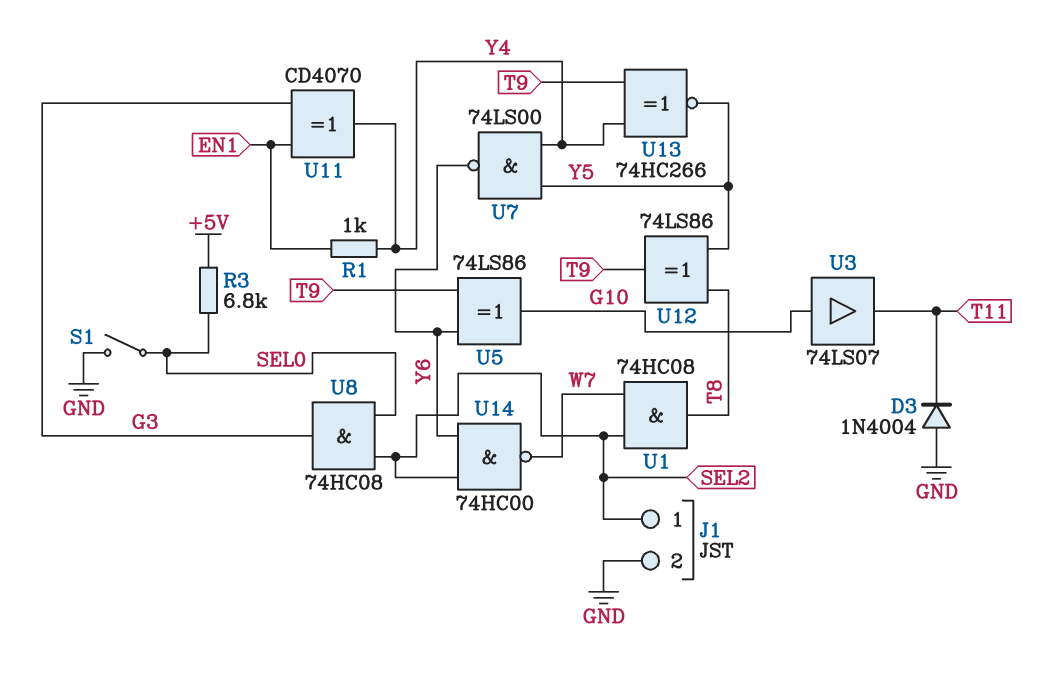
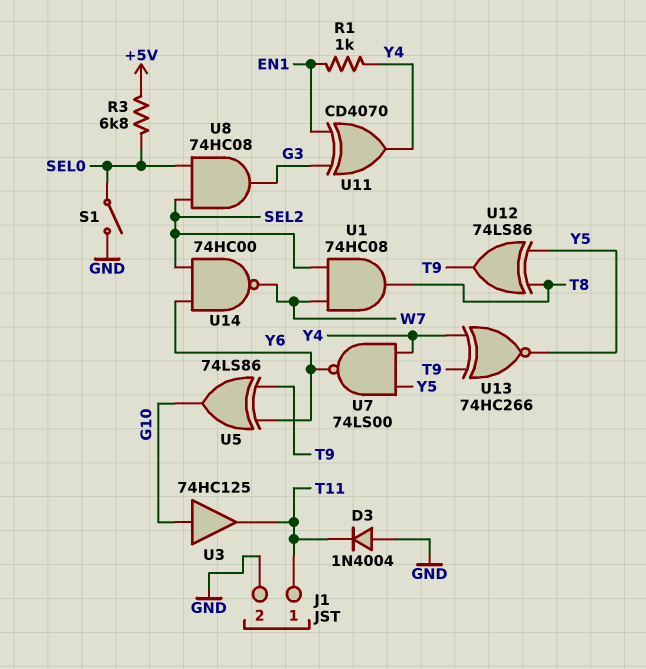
J1 pin 1: SEL2 -> T11
U3: buffer 74LS07 (in G10, out T11) -> buffer 74HC125 (in G10, out T11)

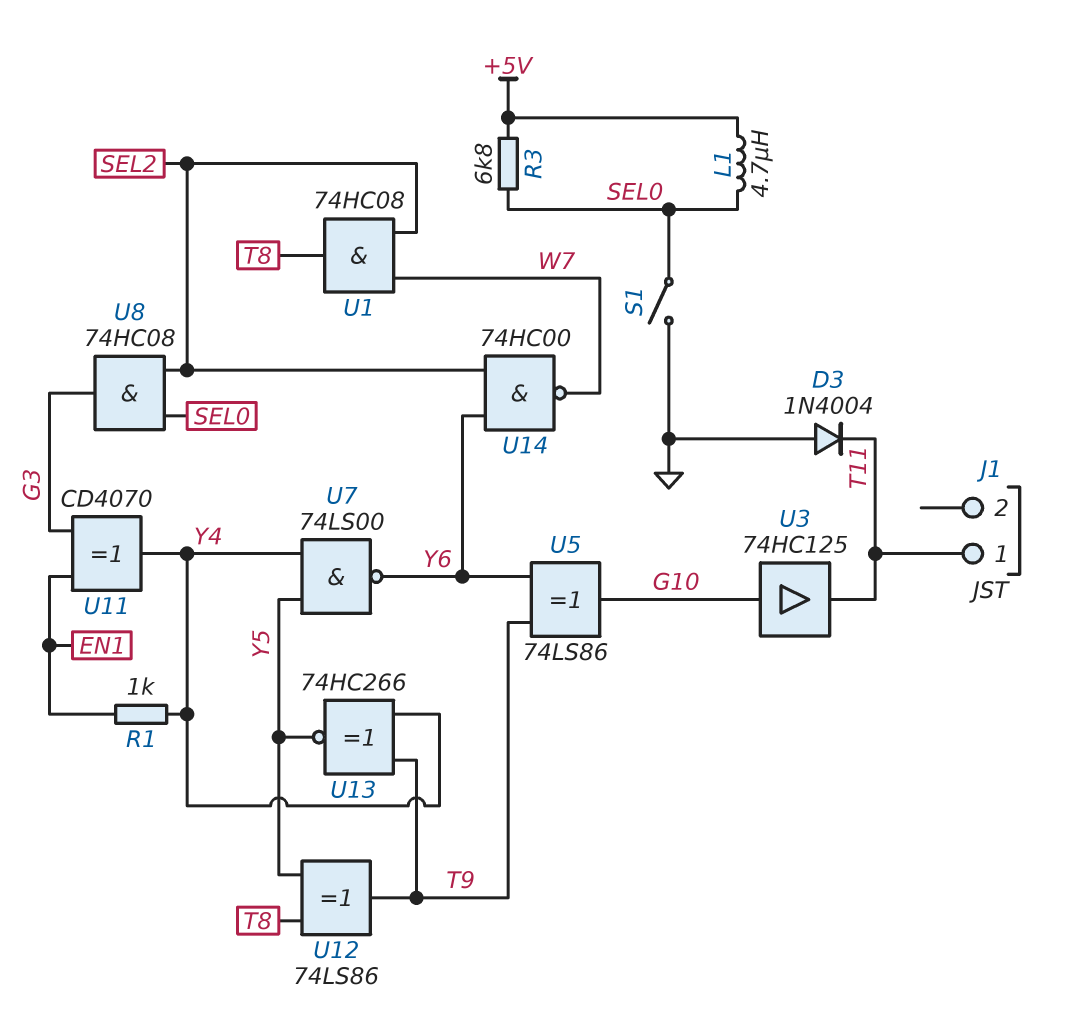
J1 pin 2: GND -> none
L1: none -> 4.7uH (+5V, SEL0)

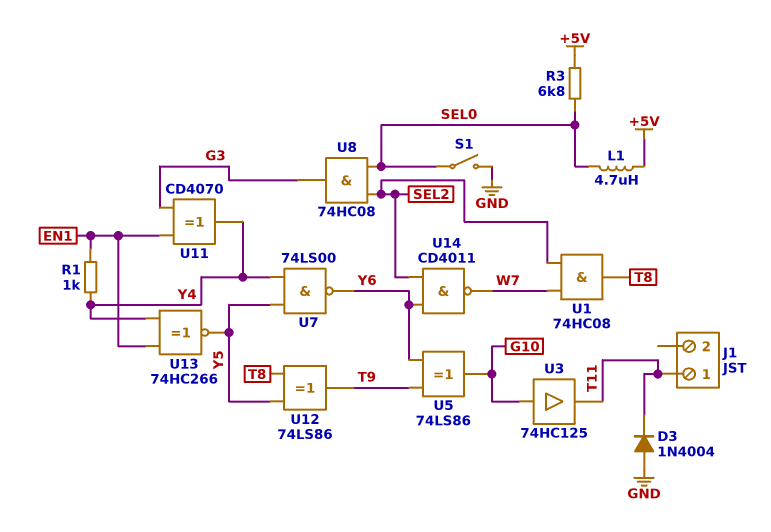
U13: XNOR 74HC266 (in T9, in Y4, out Y5) -> XNOR 74HC266 (in EN1, in Y4, out Y5)
U14: NAND 74HC00 (in SEL2, in Y6, out W7) -> NAND CD4011 (in SEL2, in Y6, out W7)

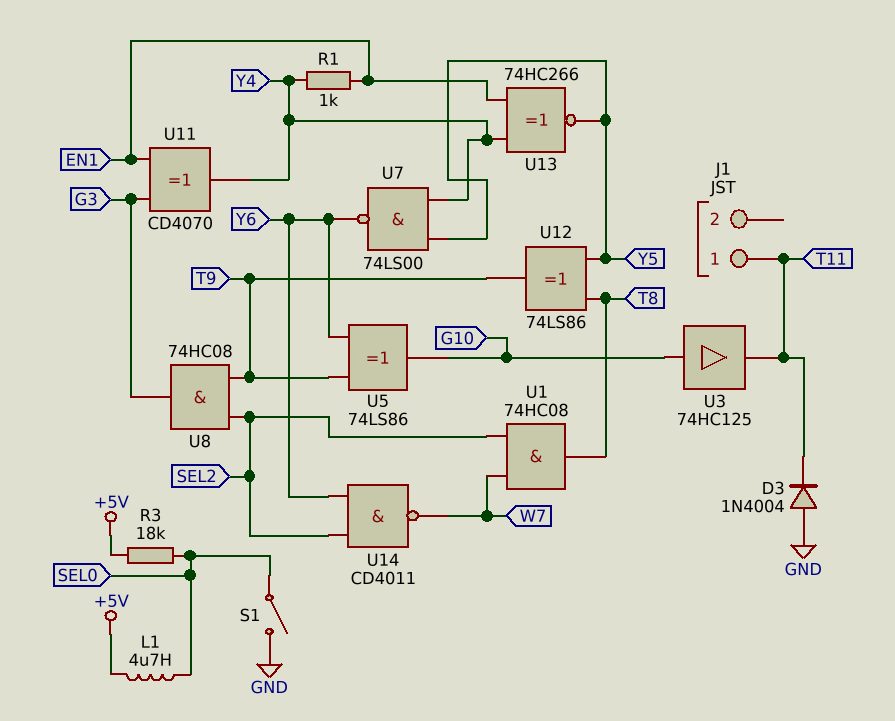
R3: 6.8k (+5V, SEL0) -> 18k (+5V, SEL0)
U8: AND 74HC08 (in SEL0, in SEL2, out G3) -> AND 74HC08 (in SEL2, in T9, out G3)

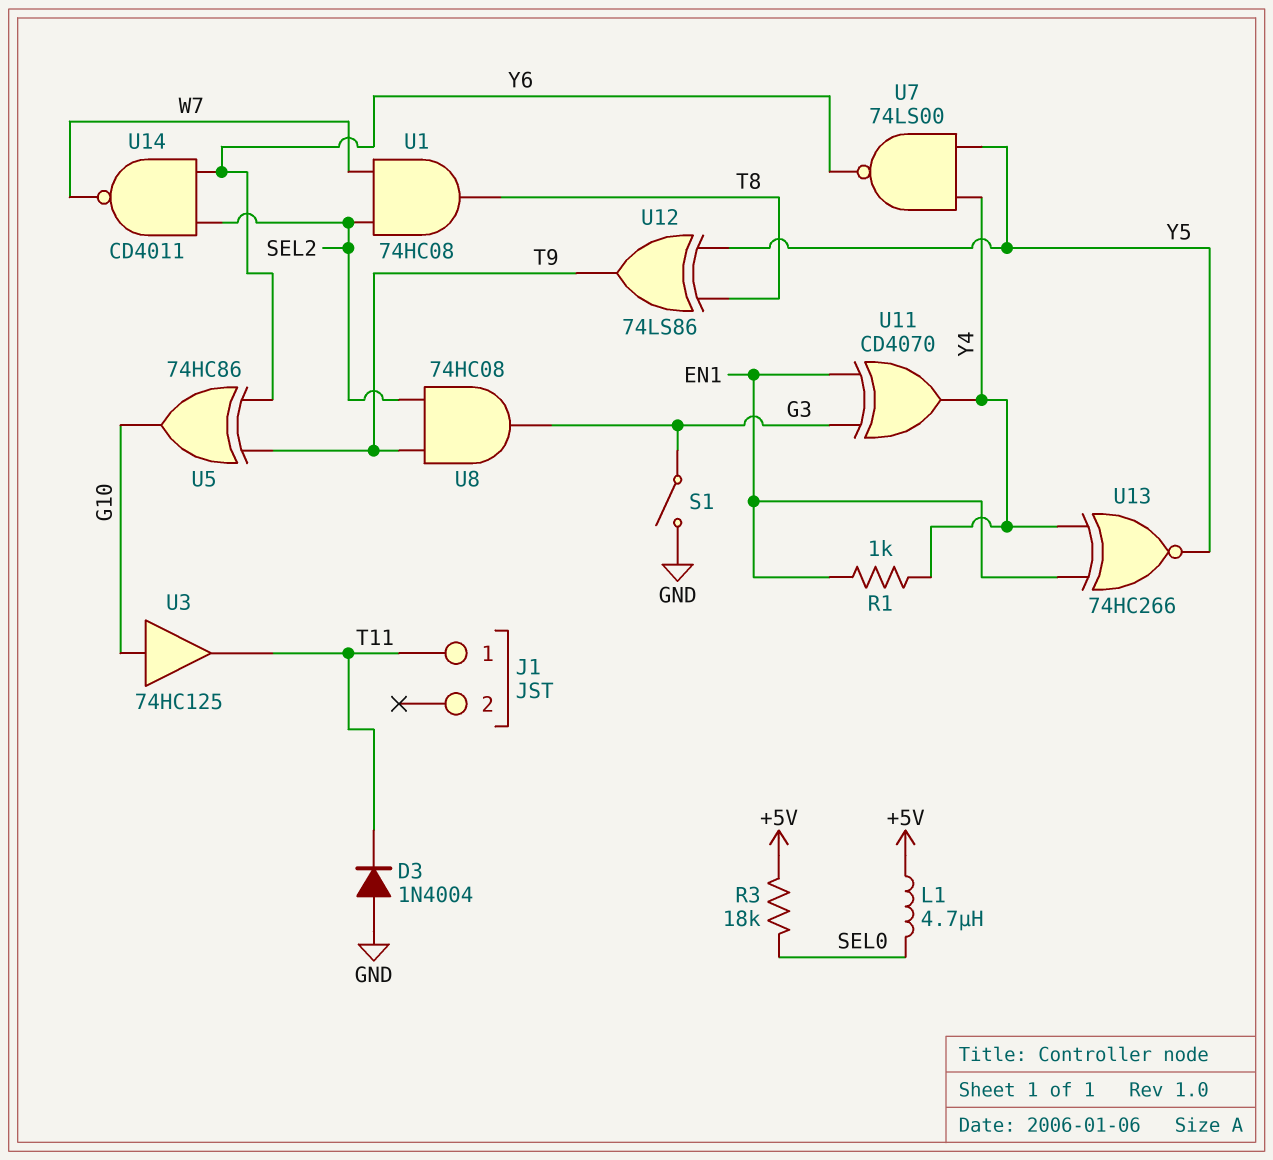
S1: switch (GND, SEL0) -> switch (G3, GND)
U5: XOR 74LS86 (in T9, in Y6, out G10) -> XOR 74HC86 (in T9, in Y6, out G10)

